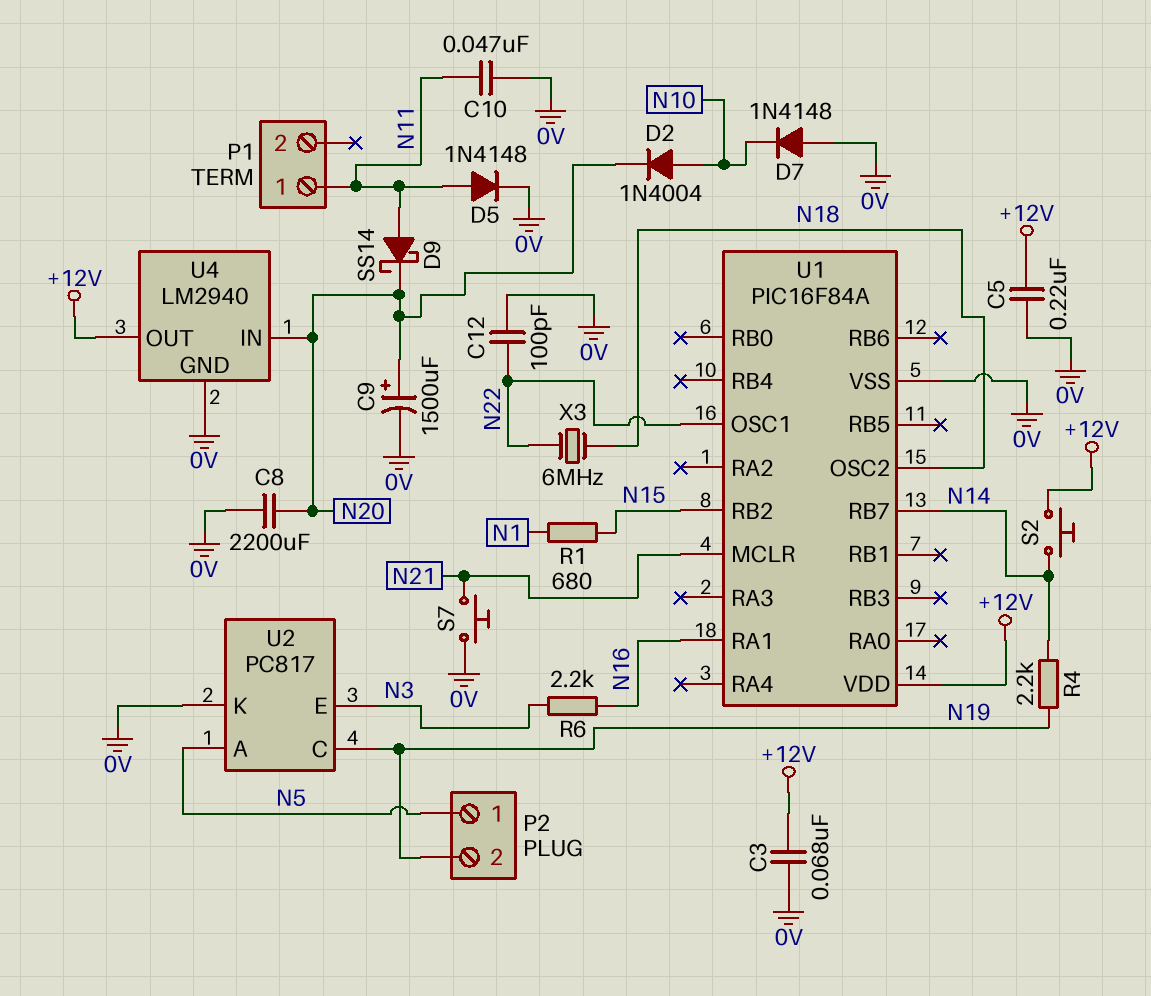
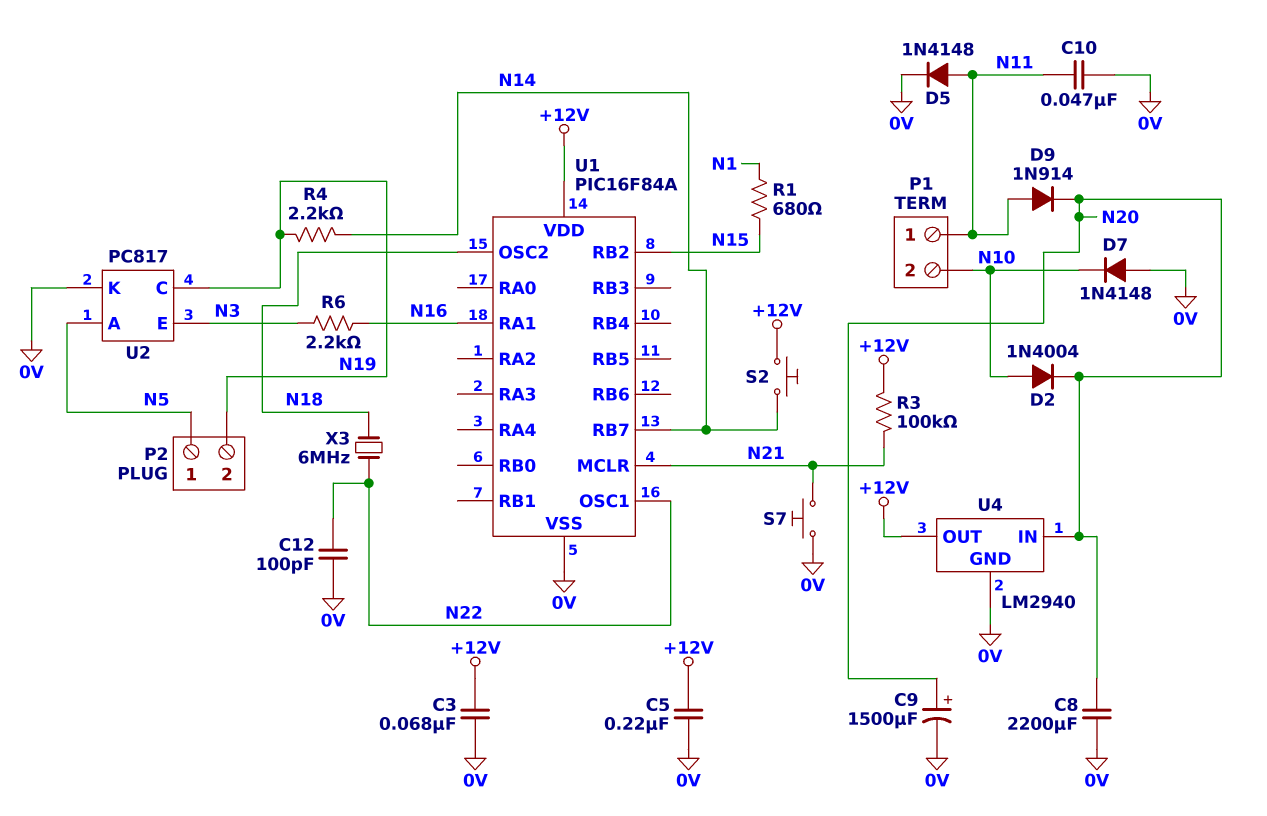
D9: schottky SS14 (A N11, K N20) -> diode 1N914 (A N11, K N20)
P1 pin 2: none -> N10
R3: none -> 100k (+12V, N21)

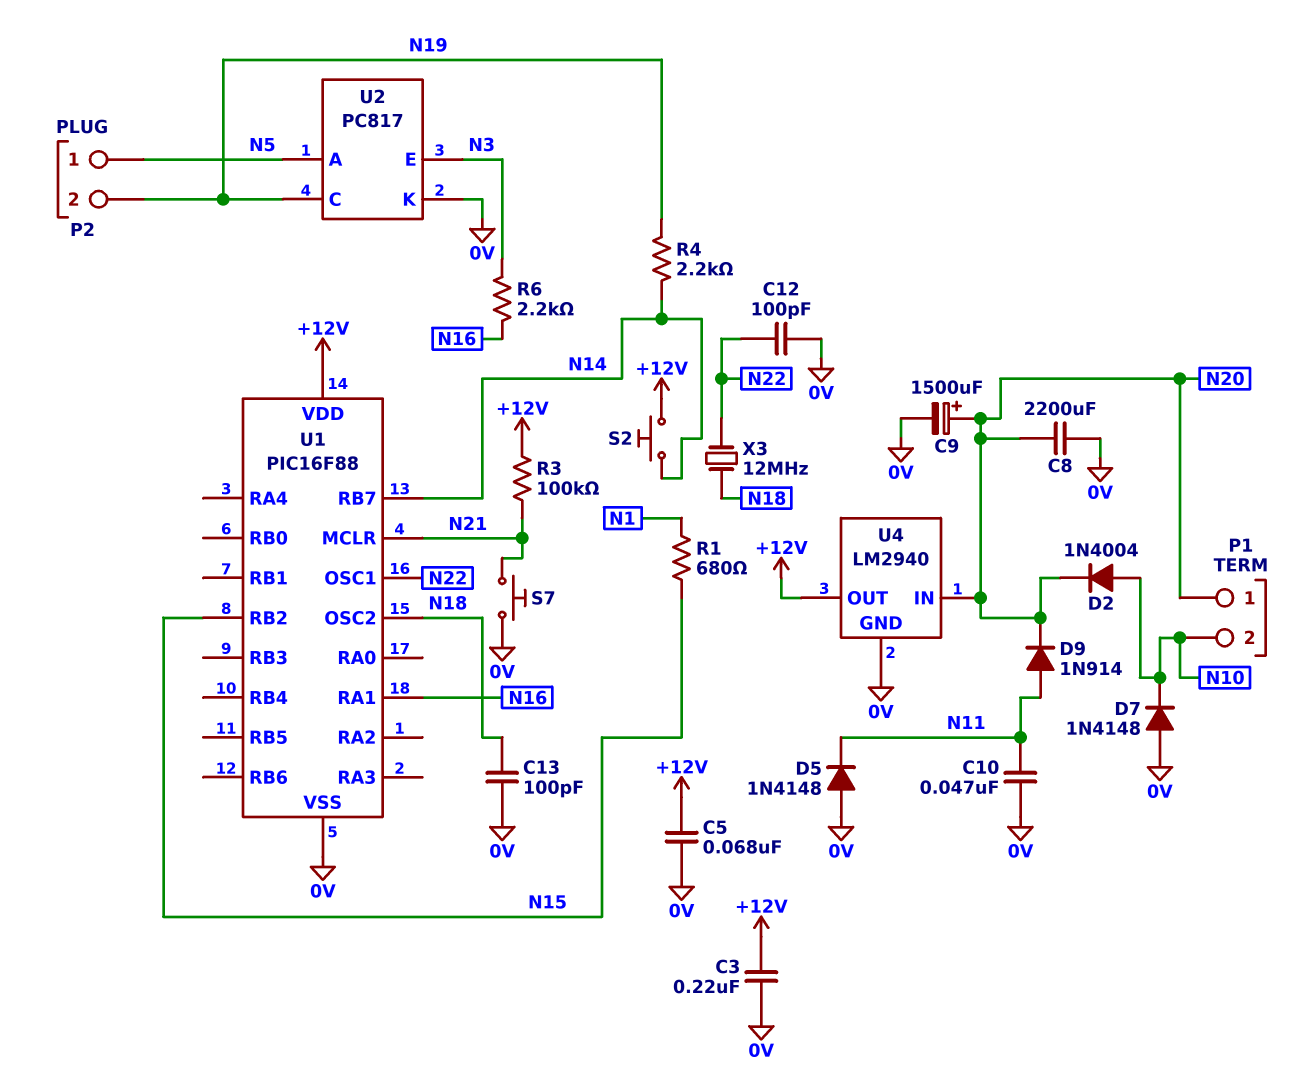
C3: 68nF (+12V, 0V) -> 220nF (+12V, 0V)
C5: 220nF (+12V, 0V) -> 68nF (+12V, 0V)
C13: none -> 100pF (0V, N18)
D5: diode 1N4148 (A N11, K 0V) -> diode 1N4148 (A 0V, K N11)
P1 pin 1: N11 -> N20
U1: PIC16F84A -> PIC16F88
X3: 6MHz (N18, N22) -> 12MHz (N18, N22)

